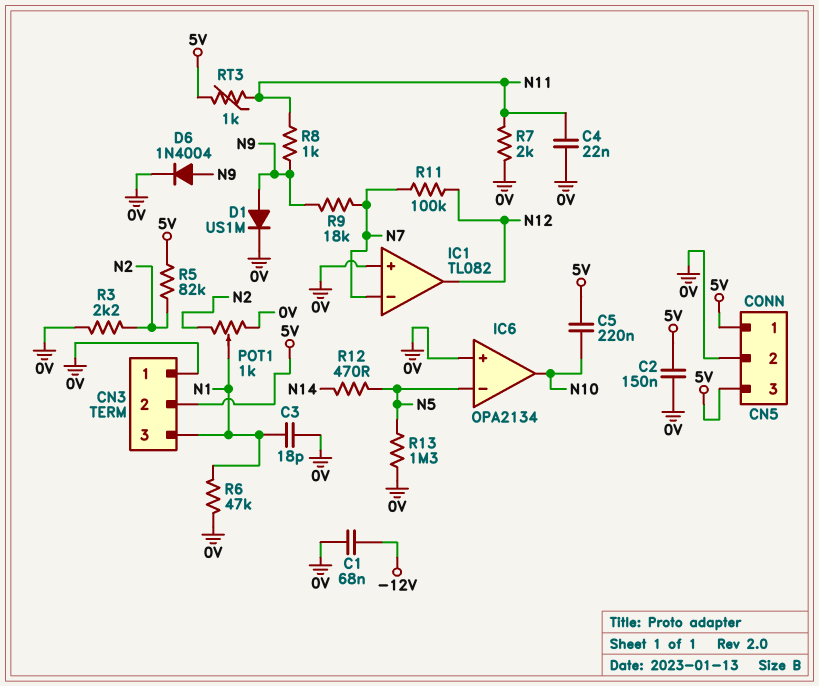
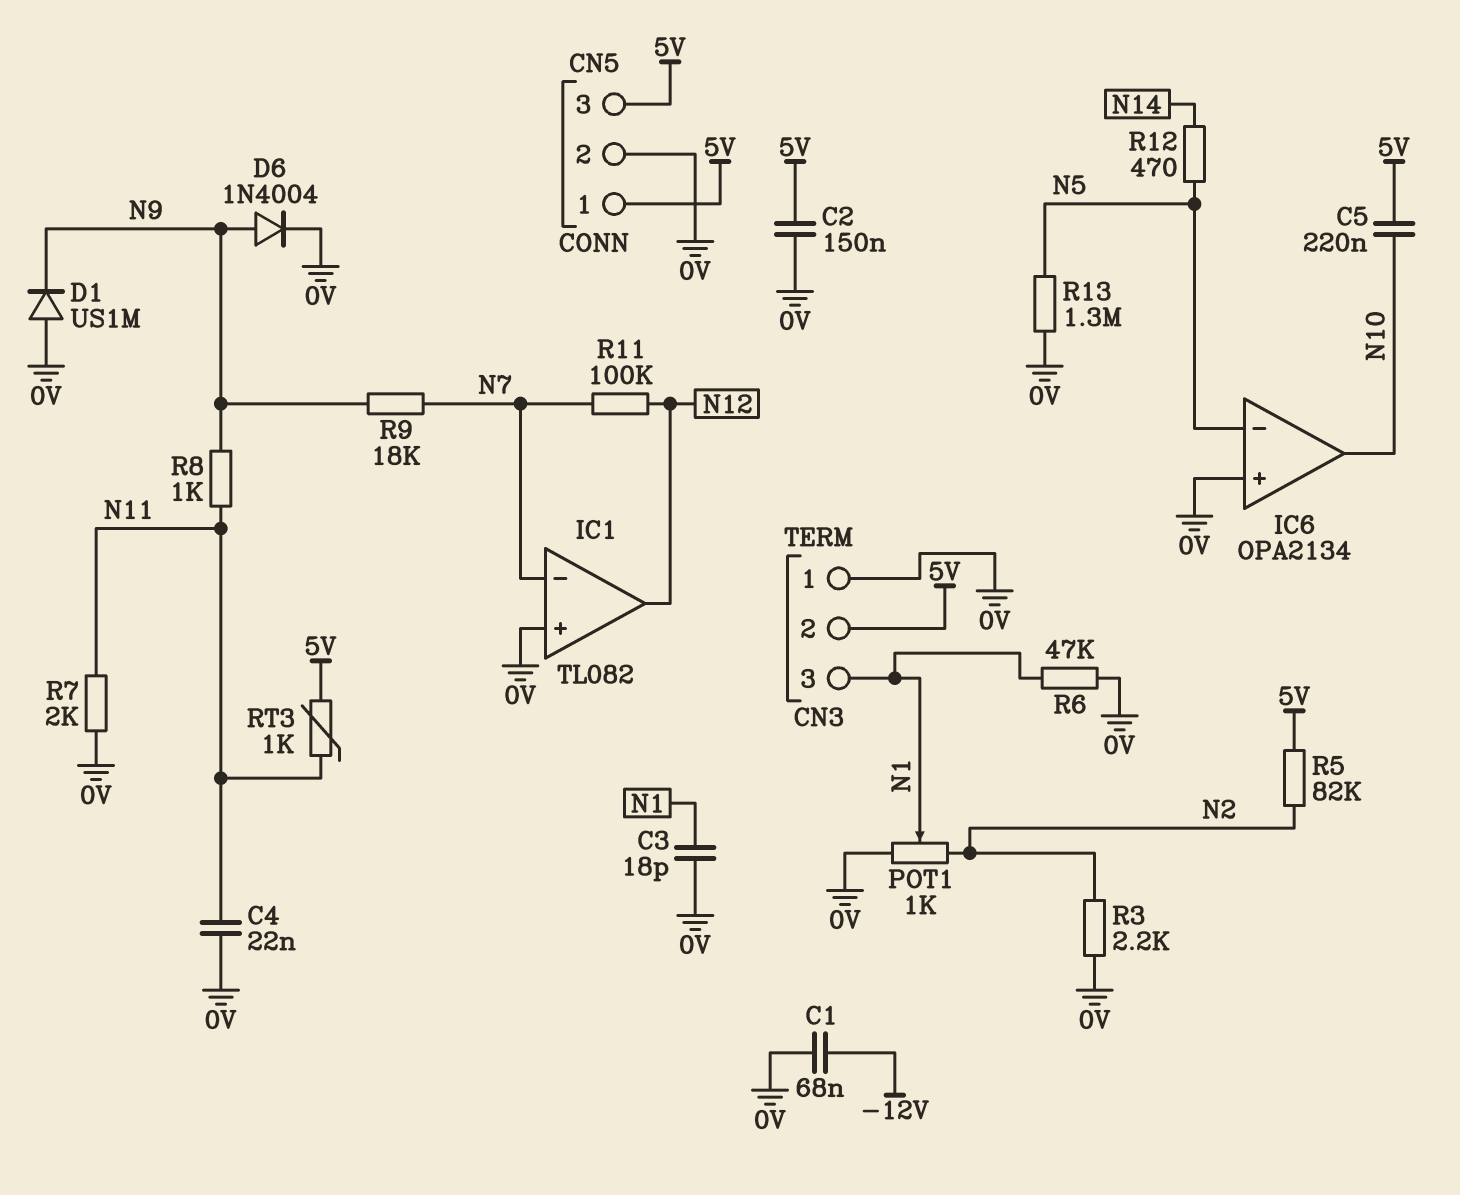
D1: diode US1M (A N9, K 0V) -> diode US1M (A 0V, K N9)

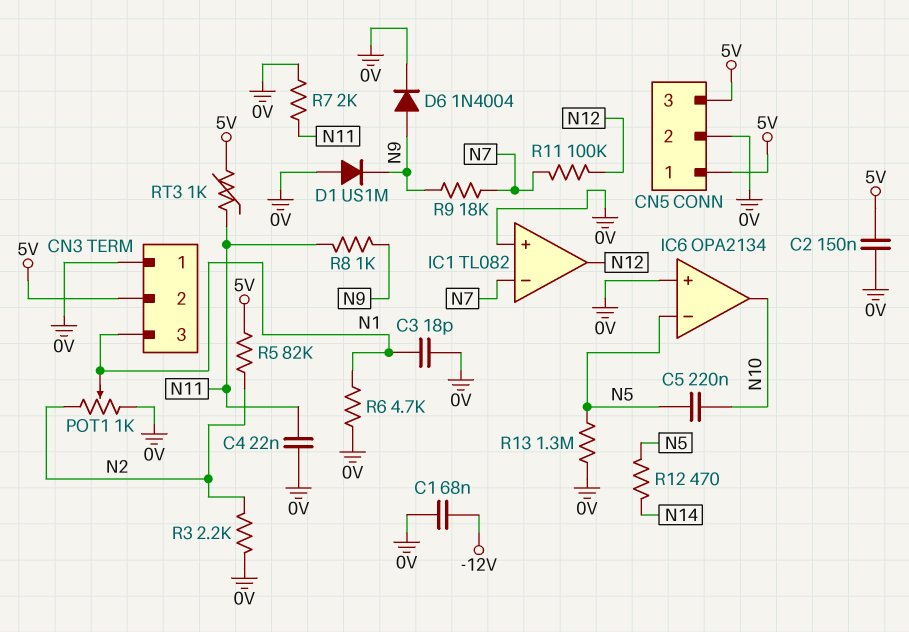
C5: 220nF (5V, N10) -> 220nF (N5, N10)
R6: 47k (0V, N1) -> 4.7k (0V, N1)

